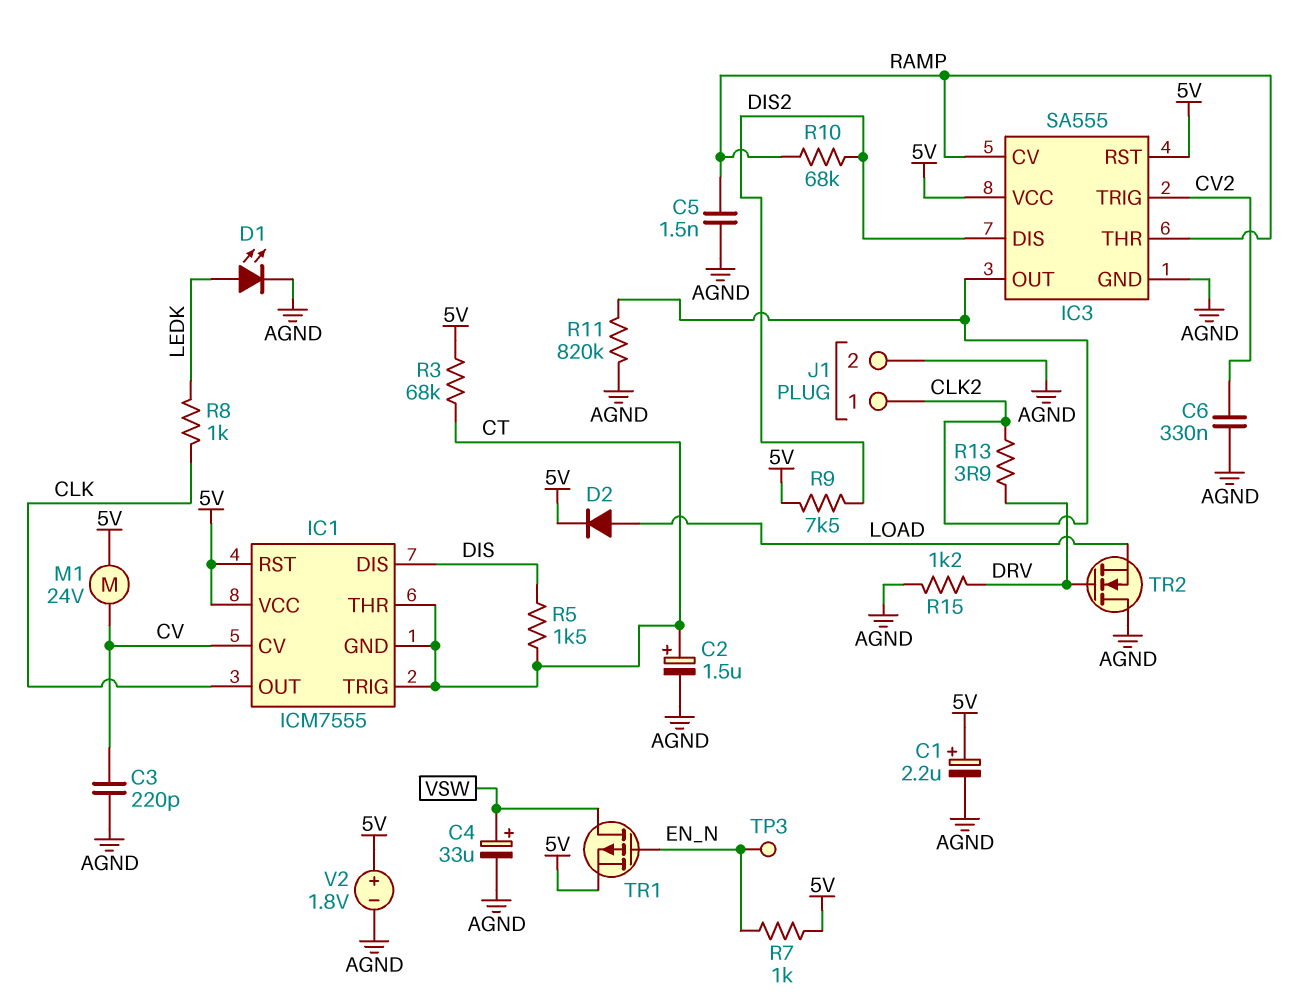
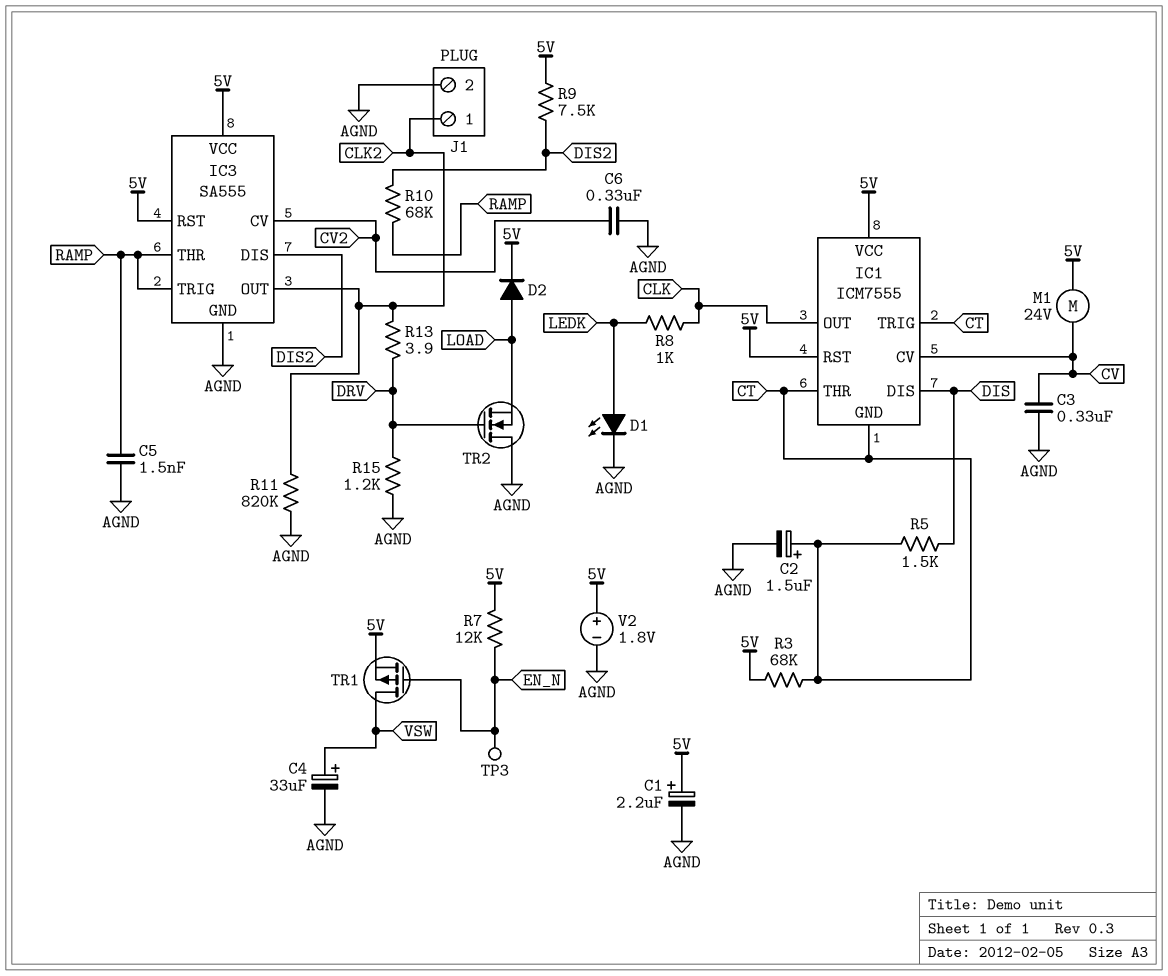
C3: 220pF (AGND, CV) -> 330nF (AGND, CV)
IC3 pin CV: RAMP -> CV2
IC3 pin TRIG: CV2 -> RAMP
R7: 1k (5V, EN_N) -> 12k (5V, EN_N)

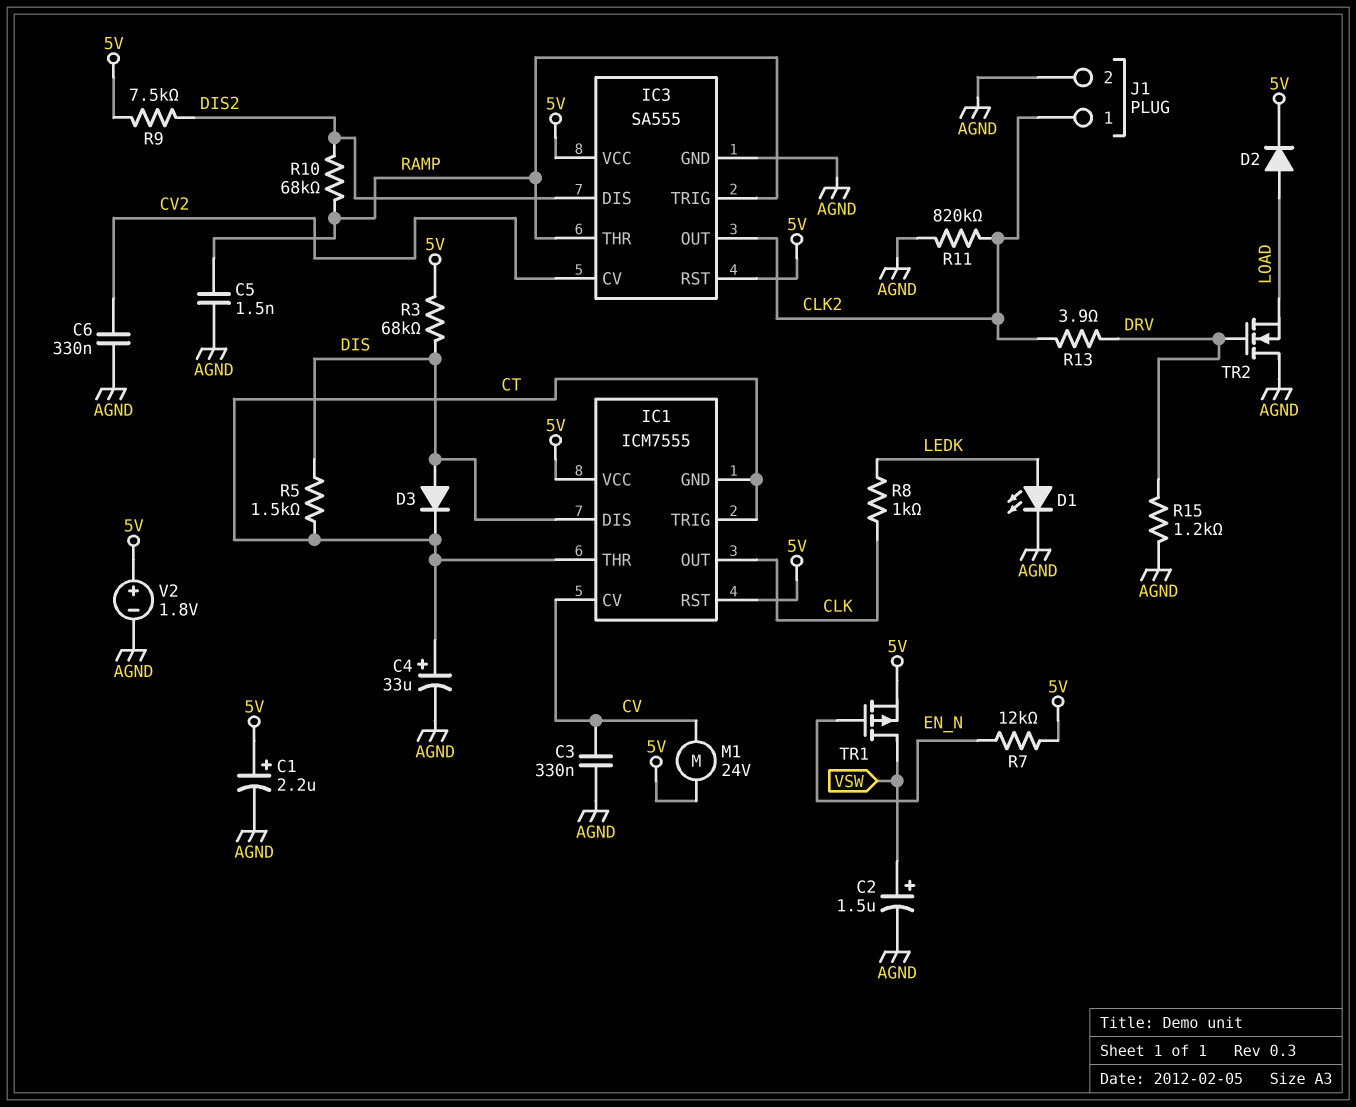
C2: 1.5uF (plus CT, minus AGND) -> 1.5uF (plus VSW, minus AGND)
C4: 33uF (plus VSW, minus AGND) -> 33uF (plus CT, minus AGND)
D3: none -> diode (A DIS, K CT)
R3: 68k (5V, CT) -> 68k (5V, DIS)
TP3: test point (EN_N) -> none

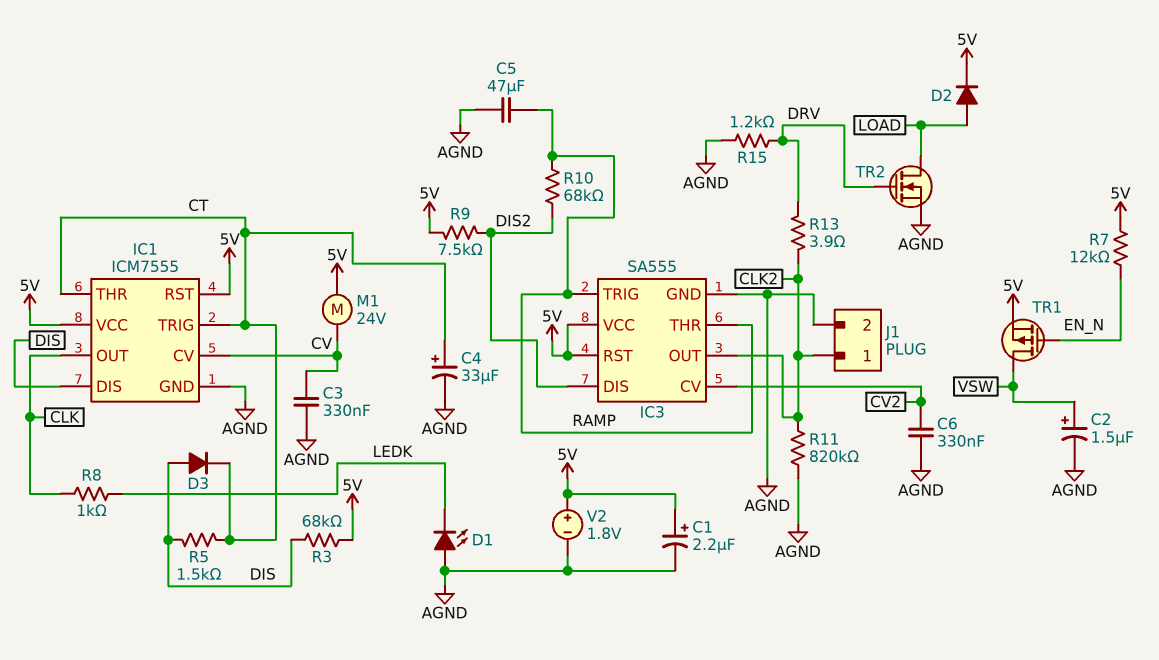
C5: 1.5nF (AGND, RAMP) -> 47uF (AGND, RAMP)
D1: LED (A LEDK, K AGND) -> LED (A AGND, K LEDK)
IC1 pin GND: CT -> AGND
TR2: NMOS (G DRV, D AGND, S LOAD) -> NMOS (G DRV, D LOAD, S AGND)

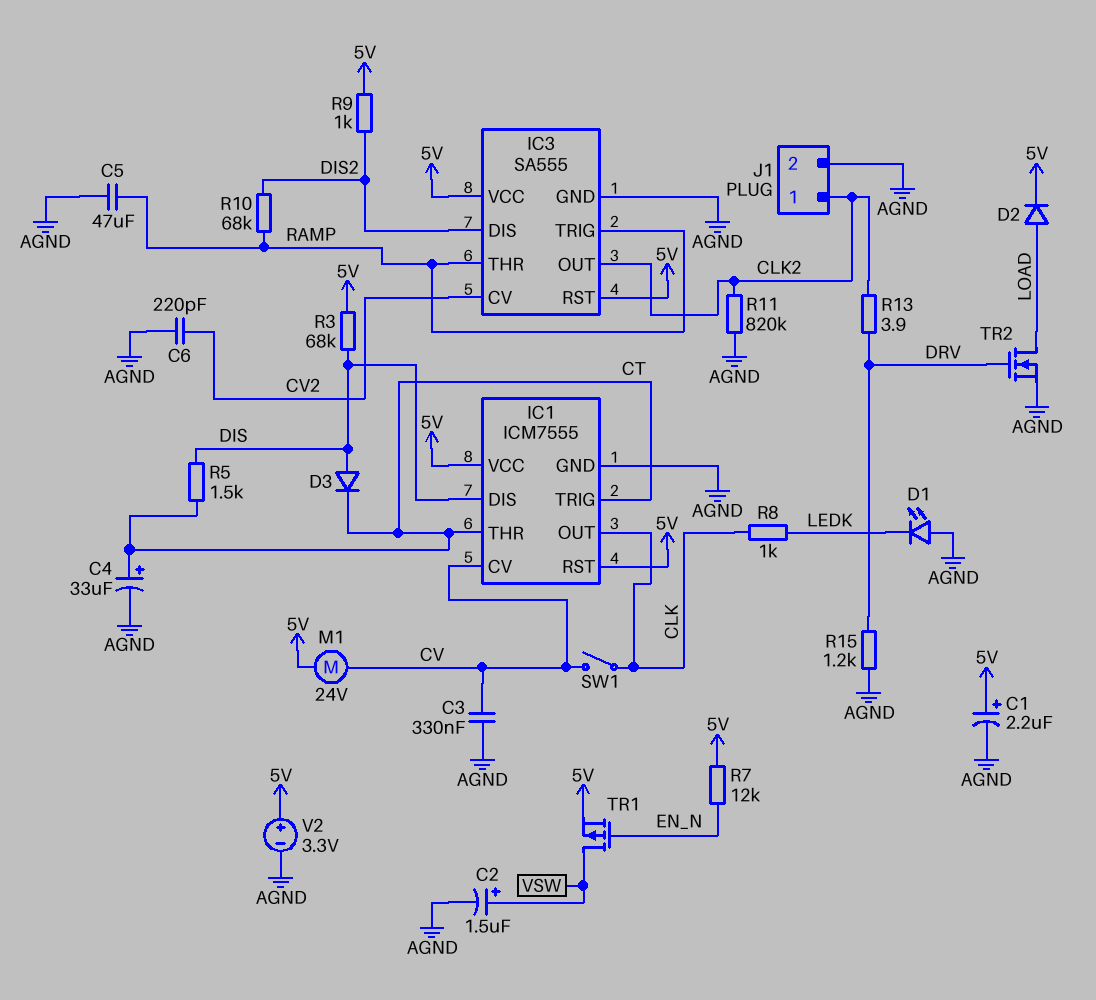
C6: 330nF (AGND, CV2) -> 220pF (AGND, CV2)
R9: 7.5k (5V, DIS2) -> 1k (5V, DIS2)
SW1: none -> switch (CLK, CV)
V2: 1.8V (plus 5V, minus AGND) -> 3.3V (plus 5V, minus AGND)

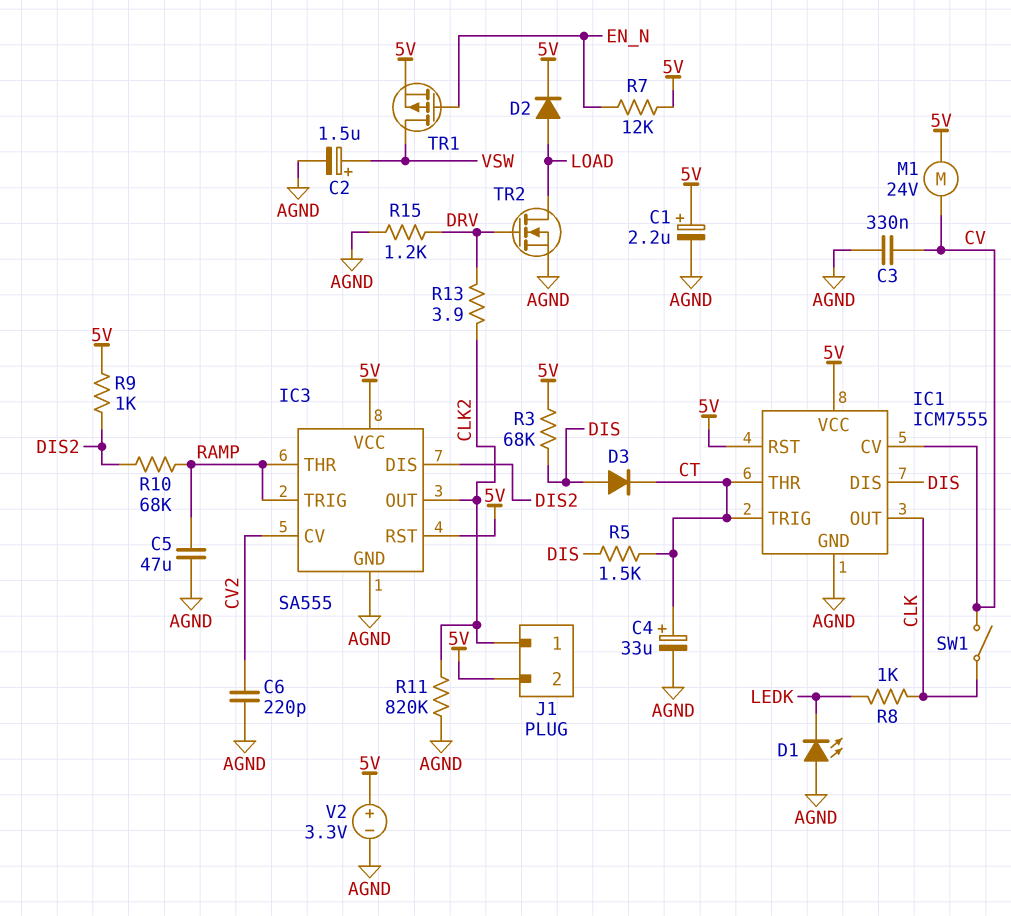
J1 pin 2: AGND -> 5V

